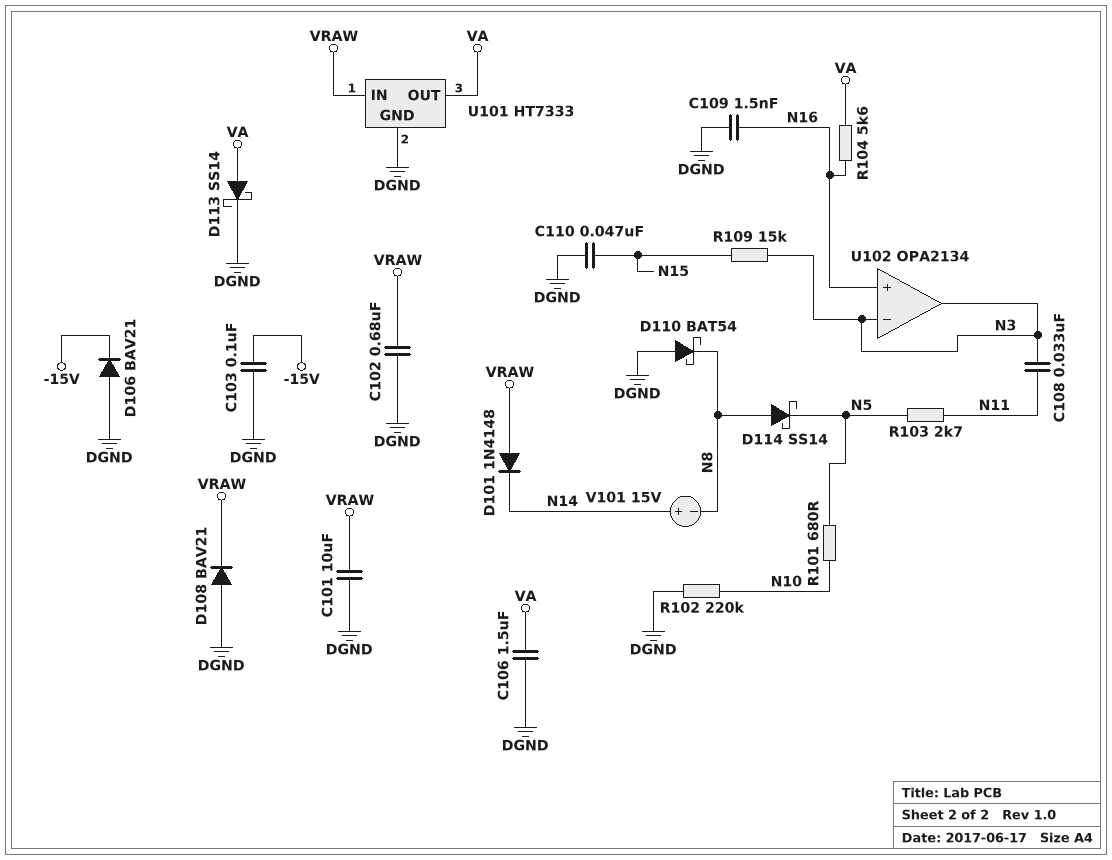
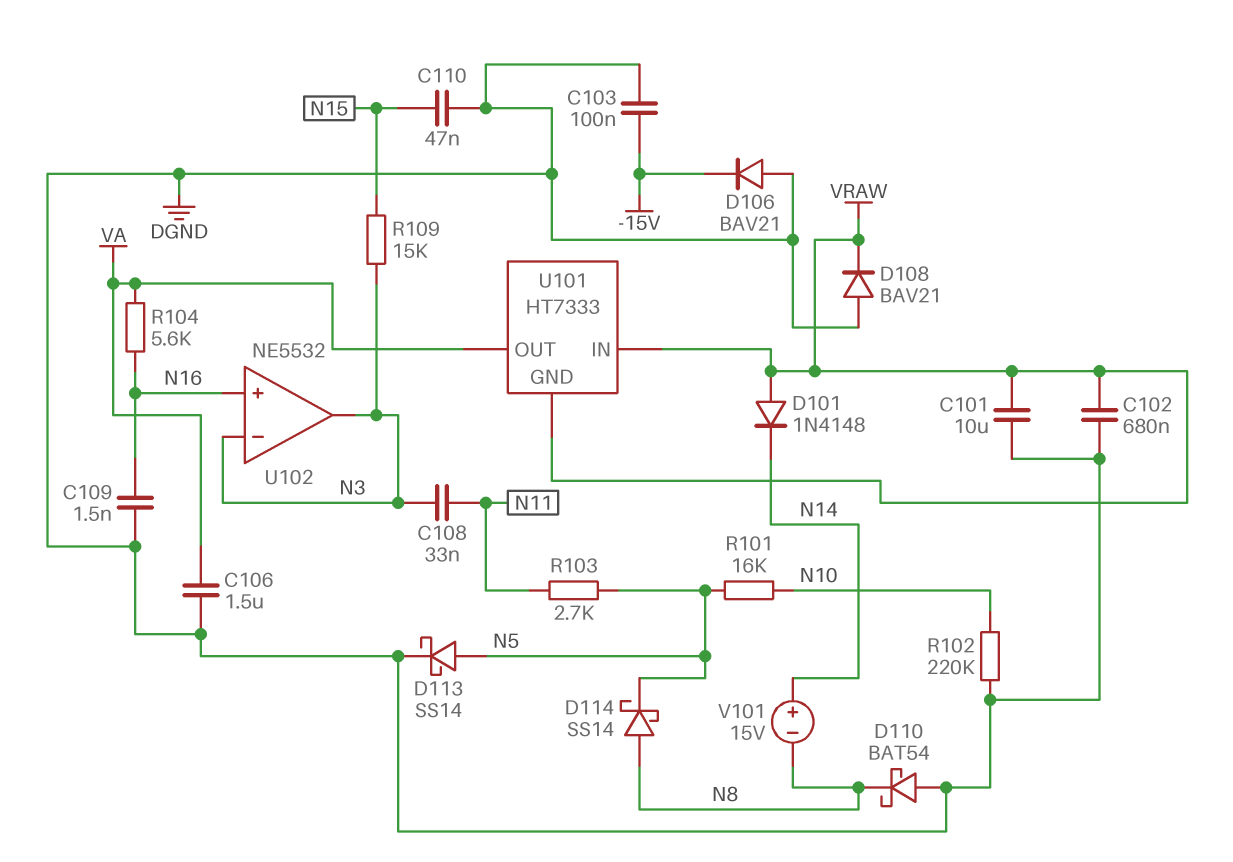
D113: schottky SS14 (A VA, K DGND) -> schottky SS14 (A N5, K DGND)
R101: 680 (N5, N10) -> 16k (N5, N10)
U101 pin GND: DGND -> VRAW
U102: OPA2134 -> NE5532

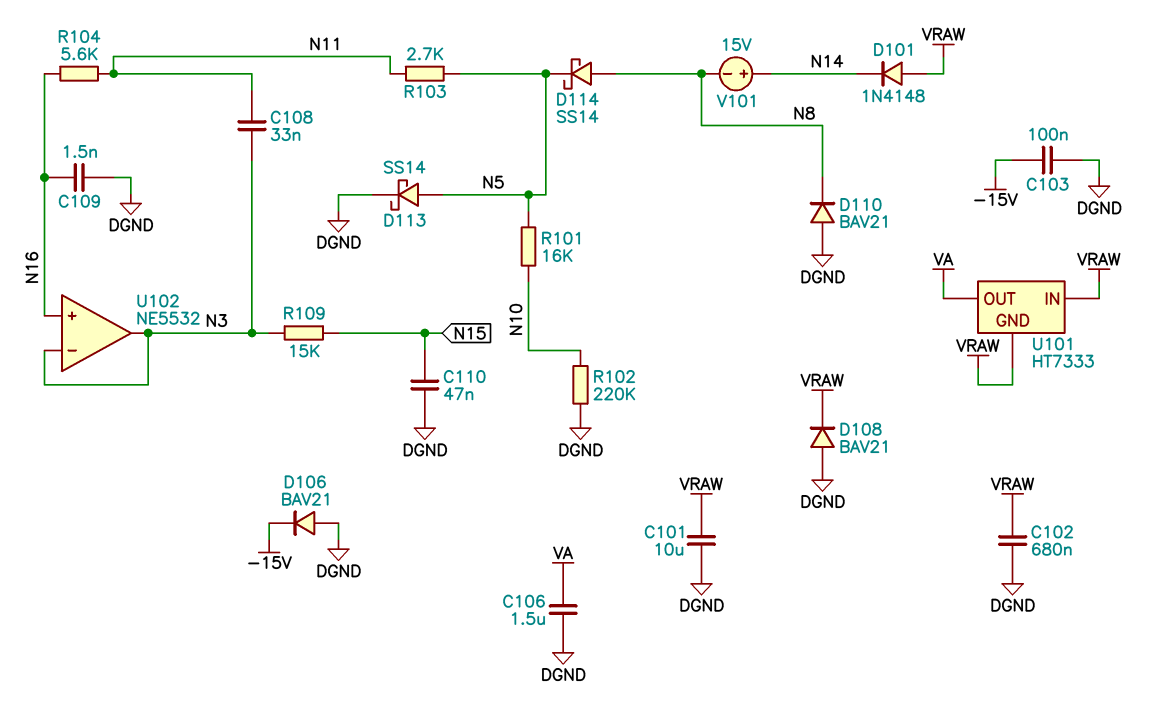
D110: schottky BAT54 (A DGND, K N8) -> diode BAV21 (A DGND, K N8)
R104: 5.6k (N16, VA) -> 5.6k (N11, N16)

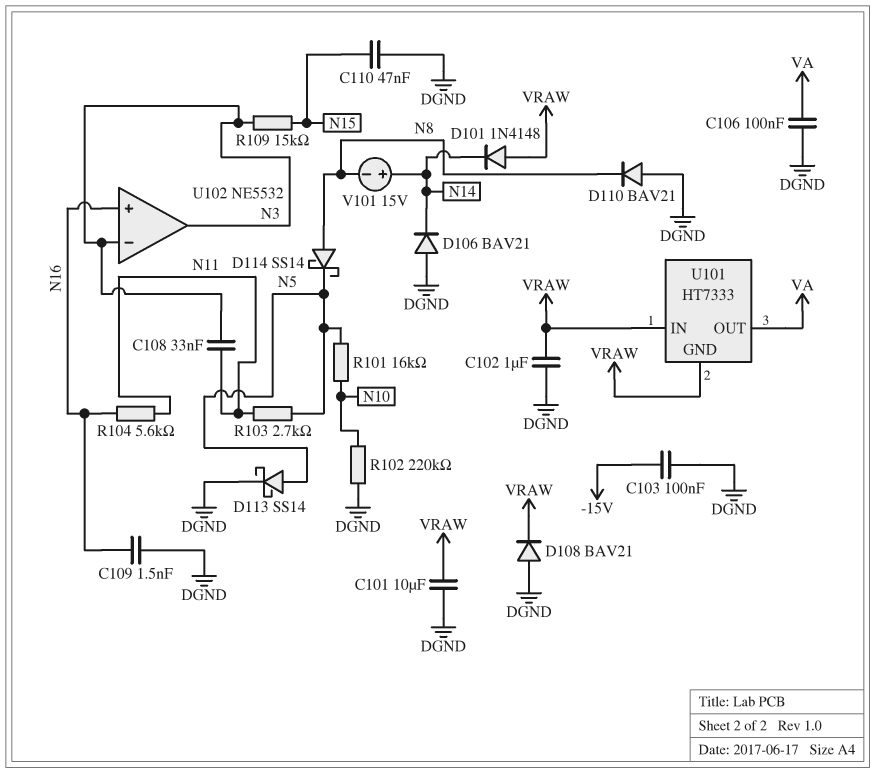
C102: 680nF (DGND, VRAW) -> 1uF (DGND, VRAW)
C106: 1.5uF (DGND, VA) -> 100nF (DGND, VA)
D106: diode BAV21 (A DGND, K -15V) -> diode BAV21 (A DGND, K N14)

